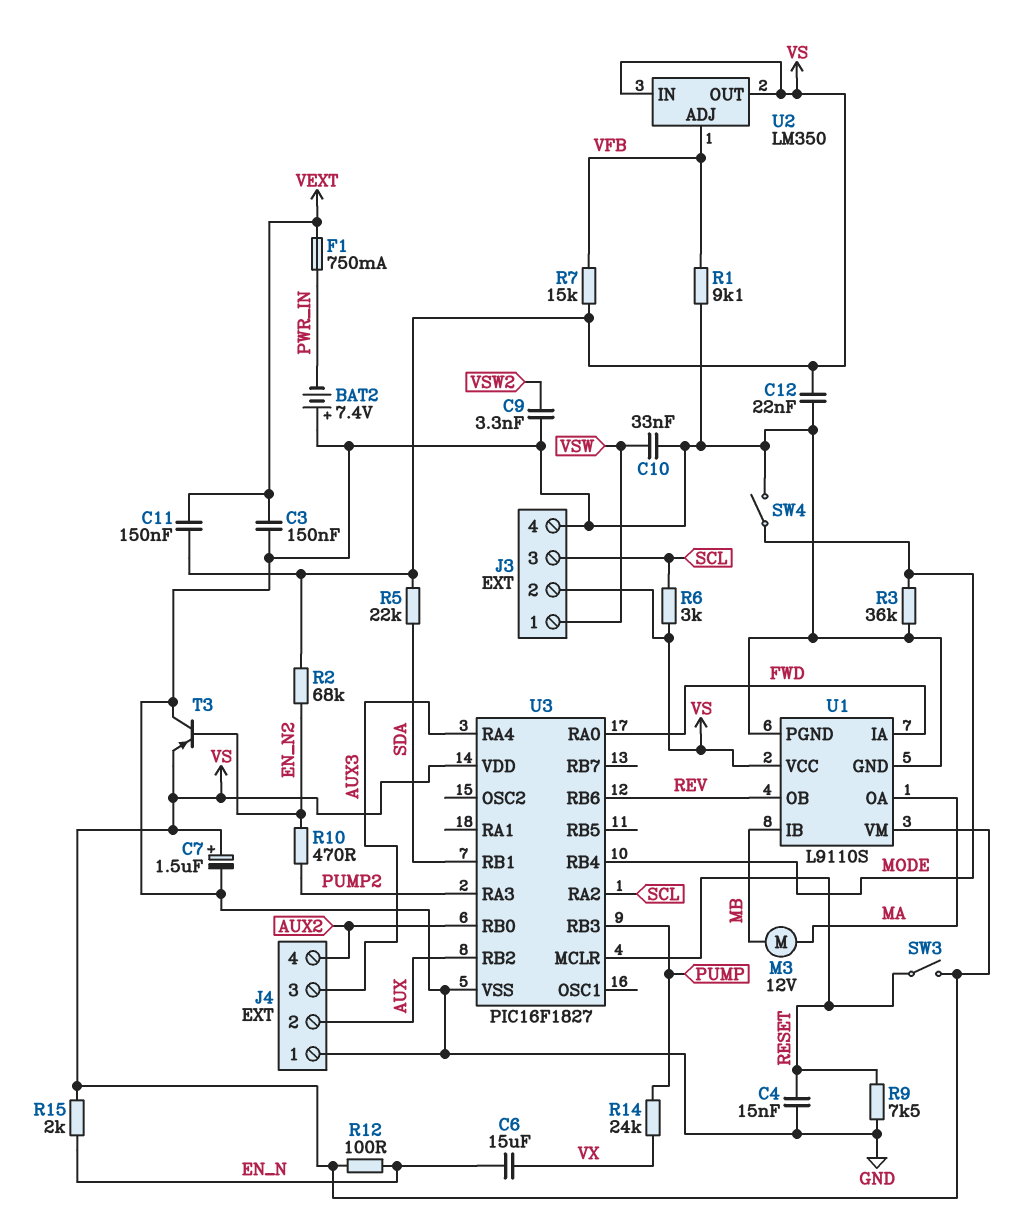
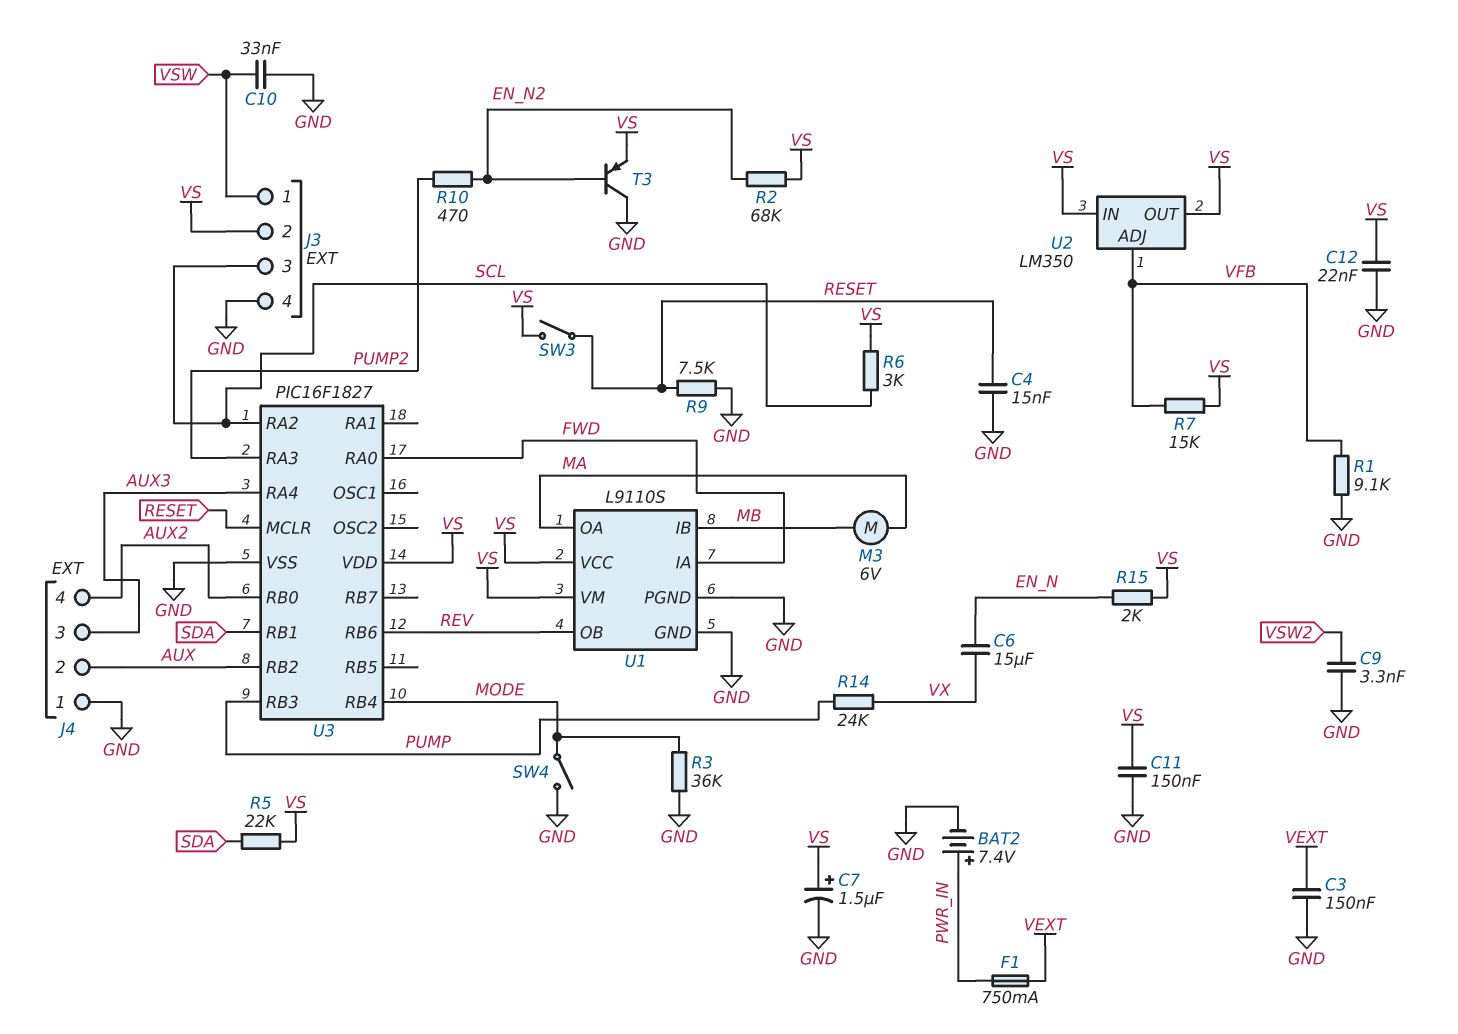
BAT2: 7.4V (plus GND, minus PWR_IN) -> 7.4V (plus PWR_IN, minus GND)
C11: 150nF (VEXT, VS) -> 150nF (GND, VS)
M3: motor 12V (MA, MB) -> motor 6V (MA, MB)
R12: 100 (EN_N, VS) -> none

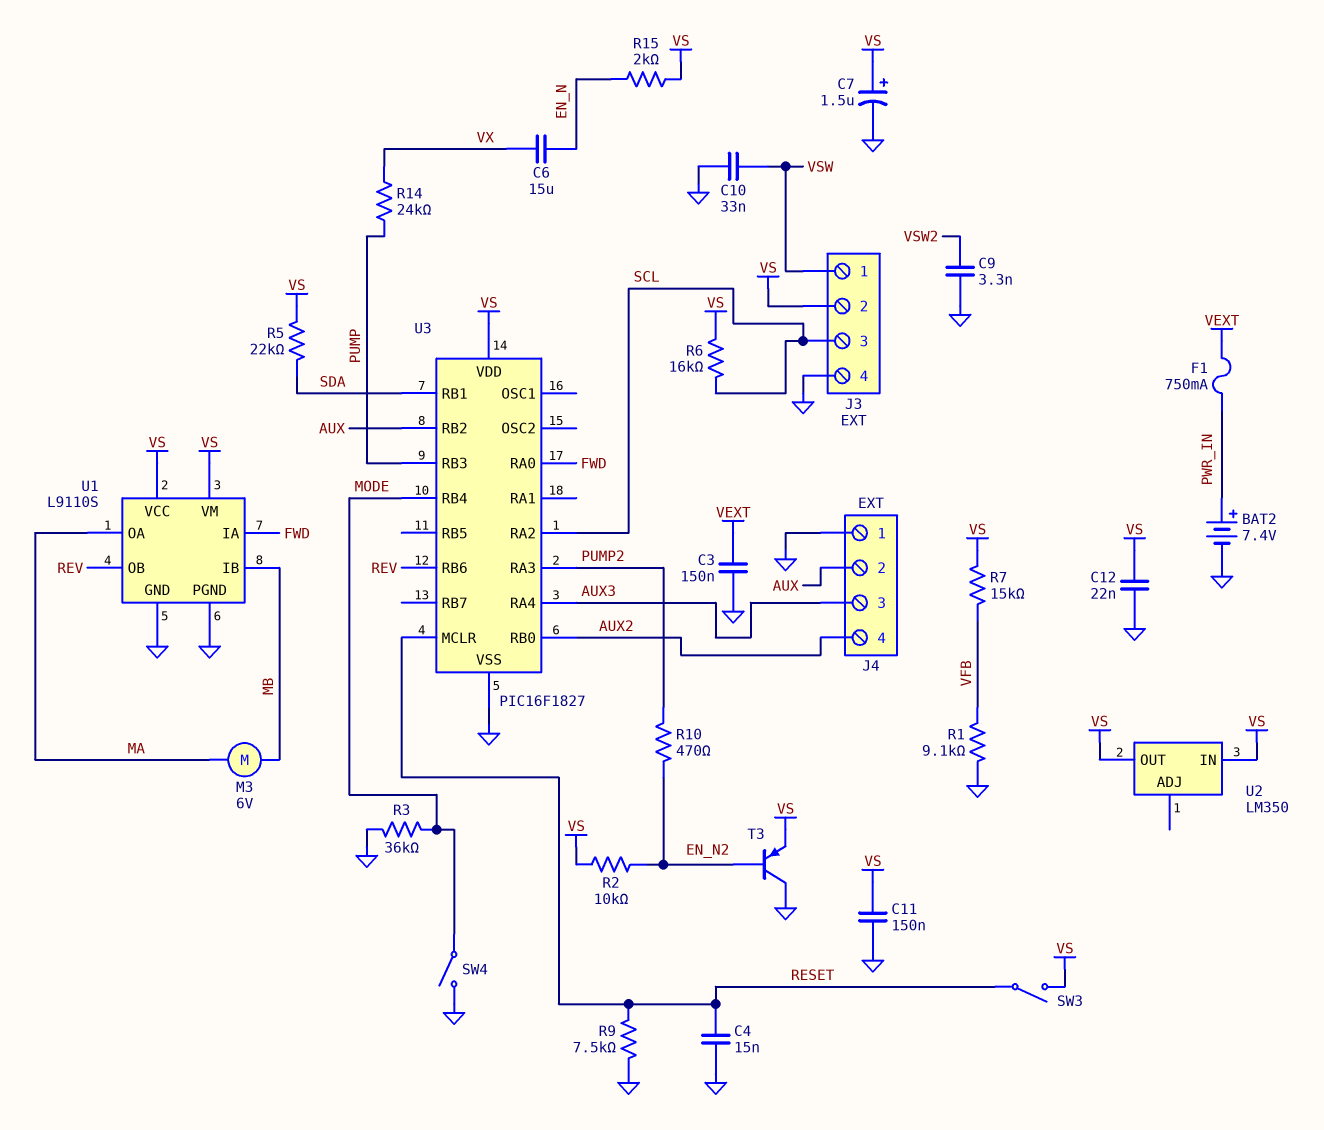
R2: 68k (EN_N2, VS) -> 10k (EN_N2, VS)
R6: 3k (SCL, VS) -> 16k (SCL, VS)
U2 pin ADJ: VFB -> none

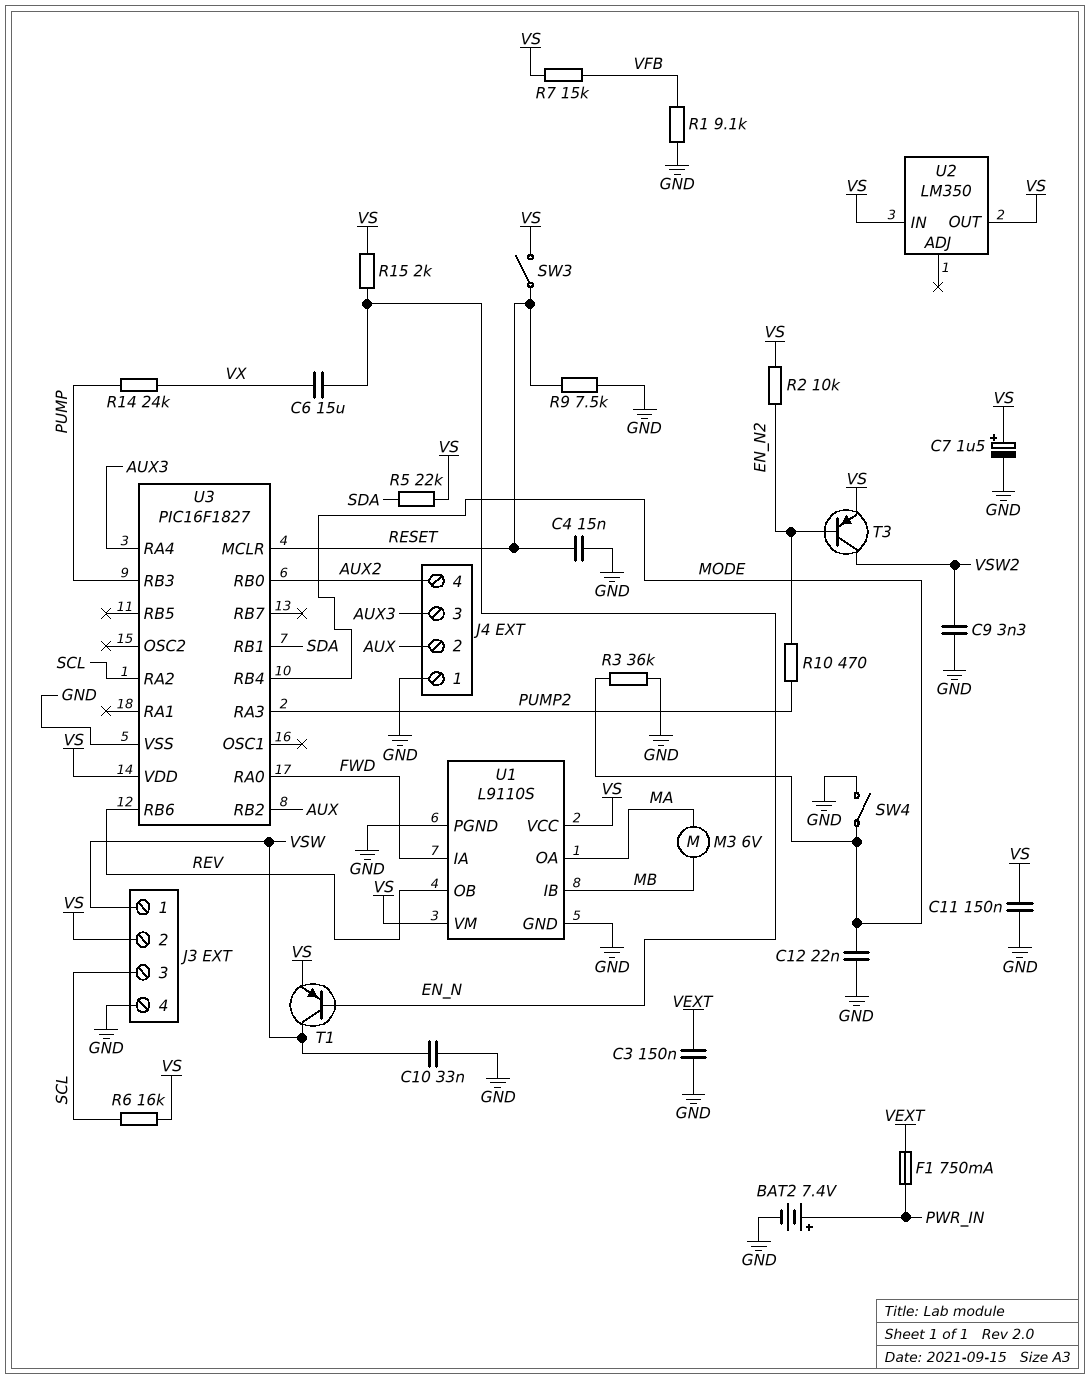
C12: 22nF (GND, VS) -> 22nF (GND, MODE)
T1: none -> PNP (B EN_N, C VSW, E VS)
T3: PNP (B EN_N2, C GND, E VS) -> PNP (B EN_N2, C VSW2, E VS)

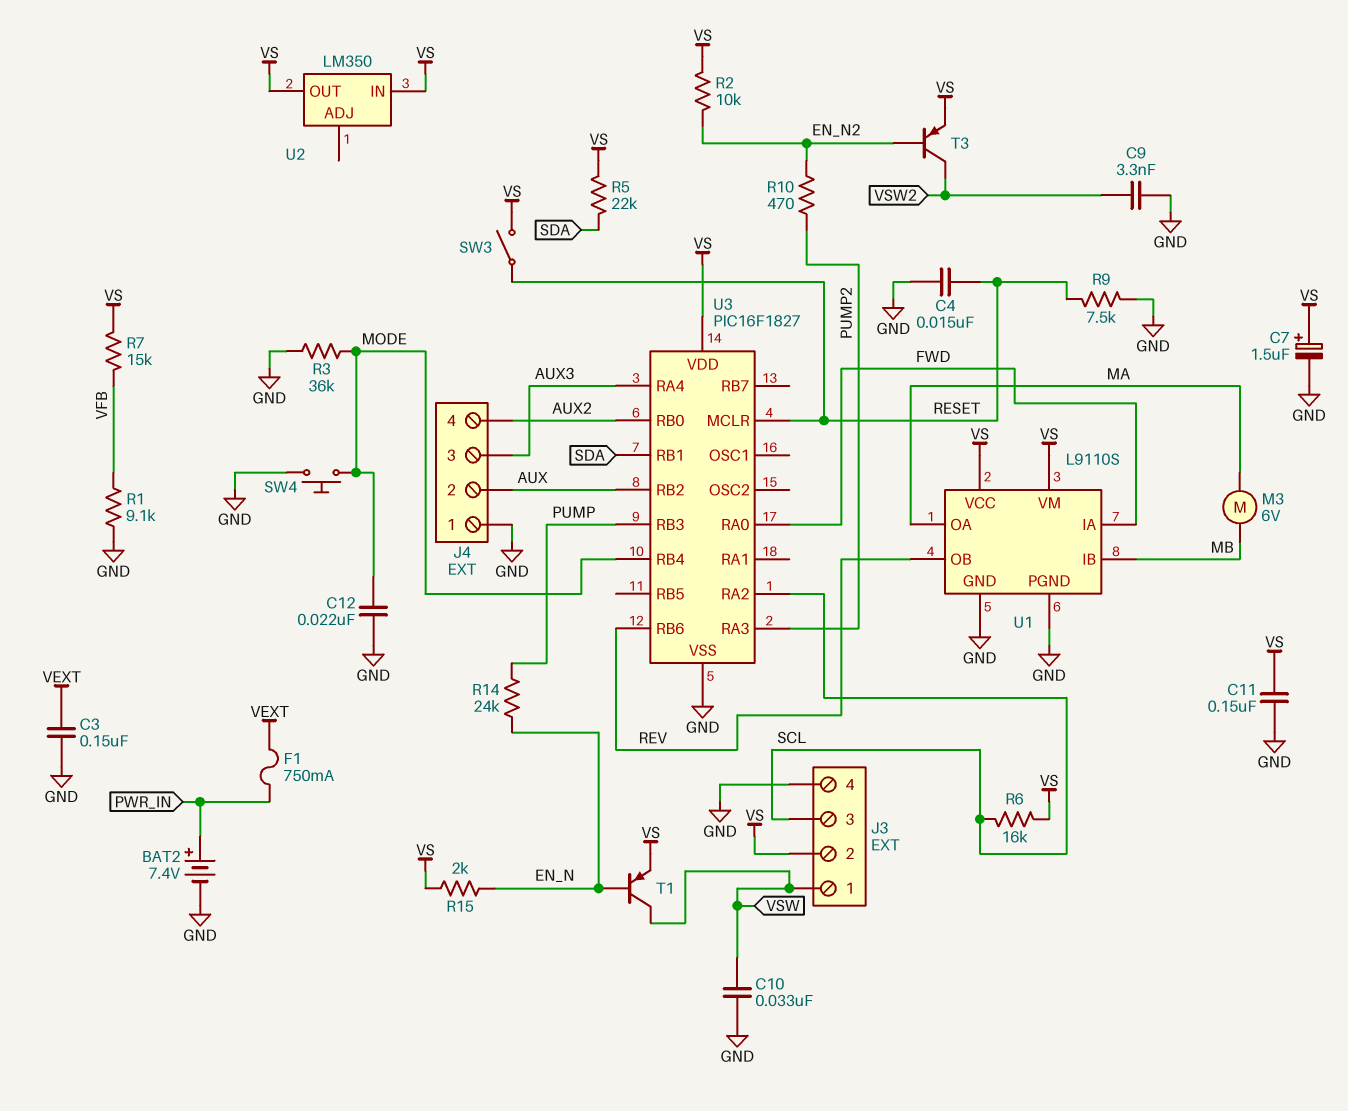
C6: 15uF (EN_N, VX) -> none
R14: 24k (PUMP, VX) -> 24k (EN_N, PUMP)
SW4: switch (GND, MODE) -> button (GND, MODE)

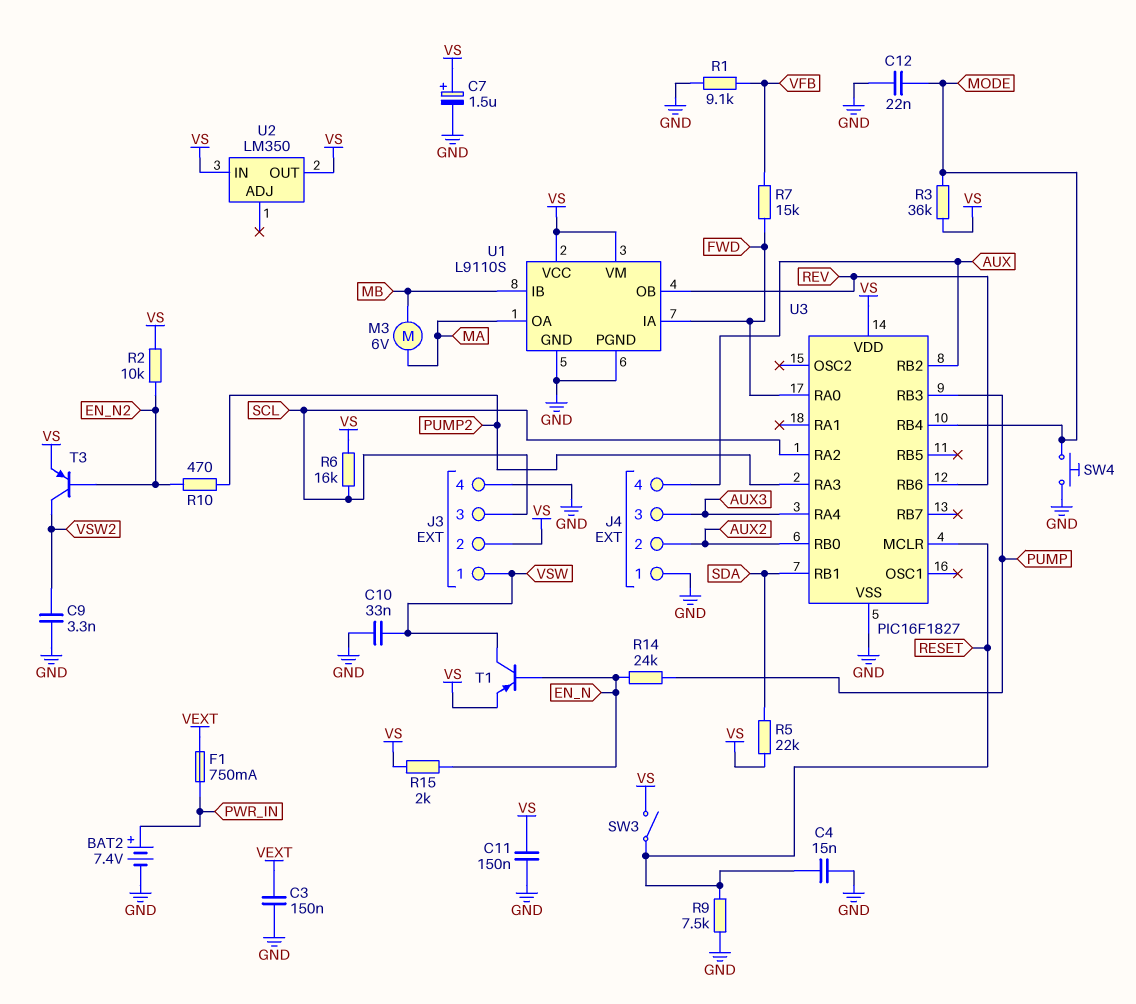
J4 pin 2: AUX -> AUX2
J4 pin 4: AUX2 -> AUX
R3: 36k (GND, MODE) -> 36k (MODE, VS)
R7: 15k (VFB, VS) -> 15k (FWD, VFB)

